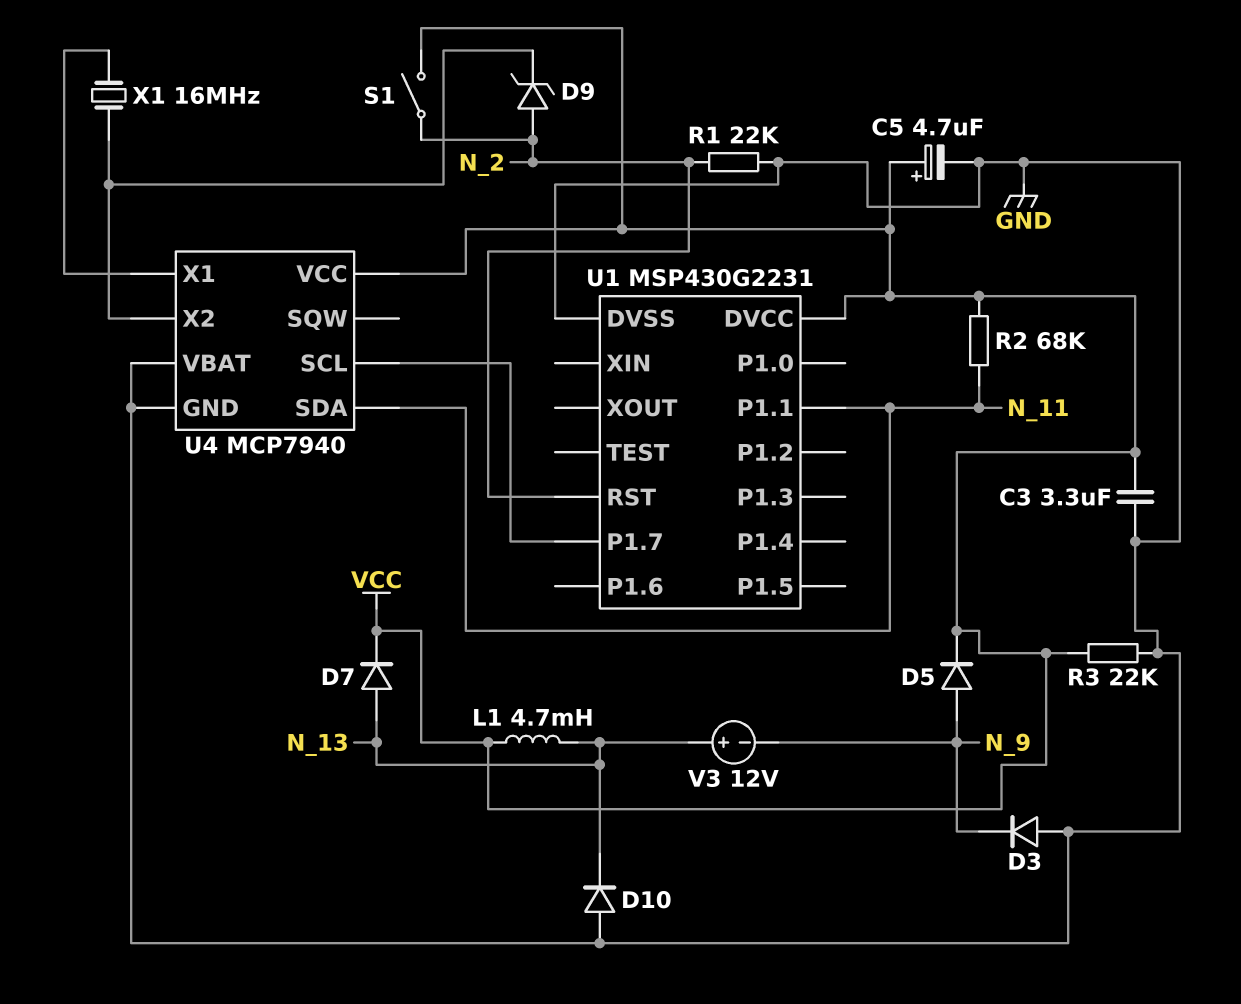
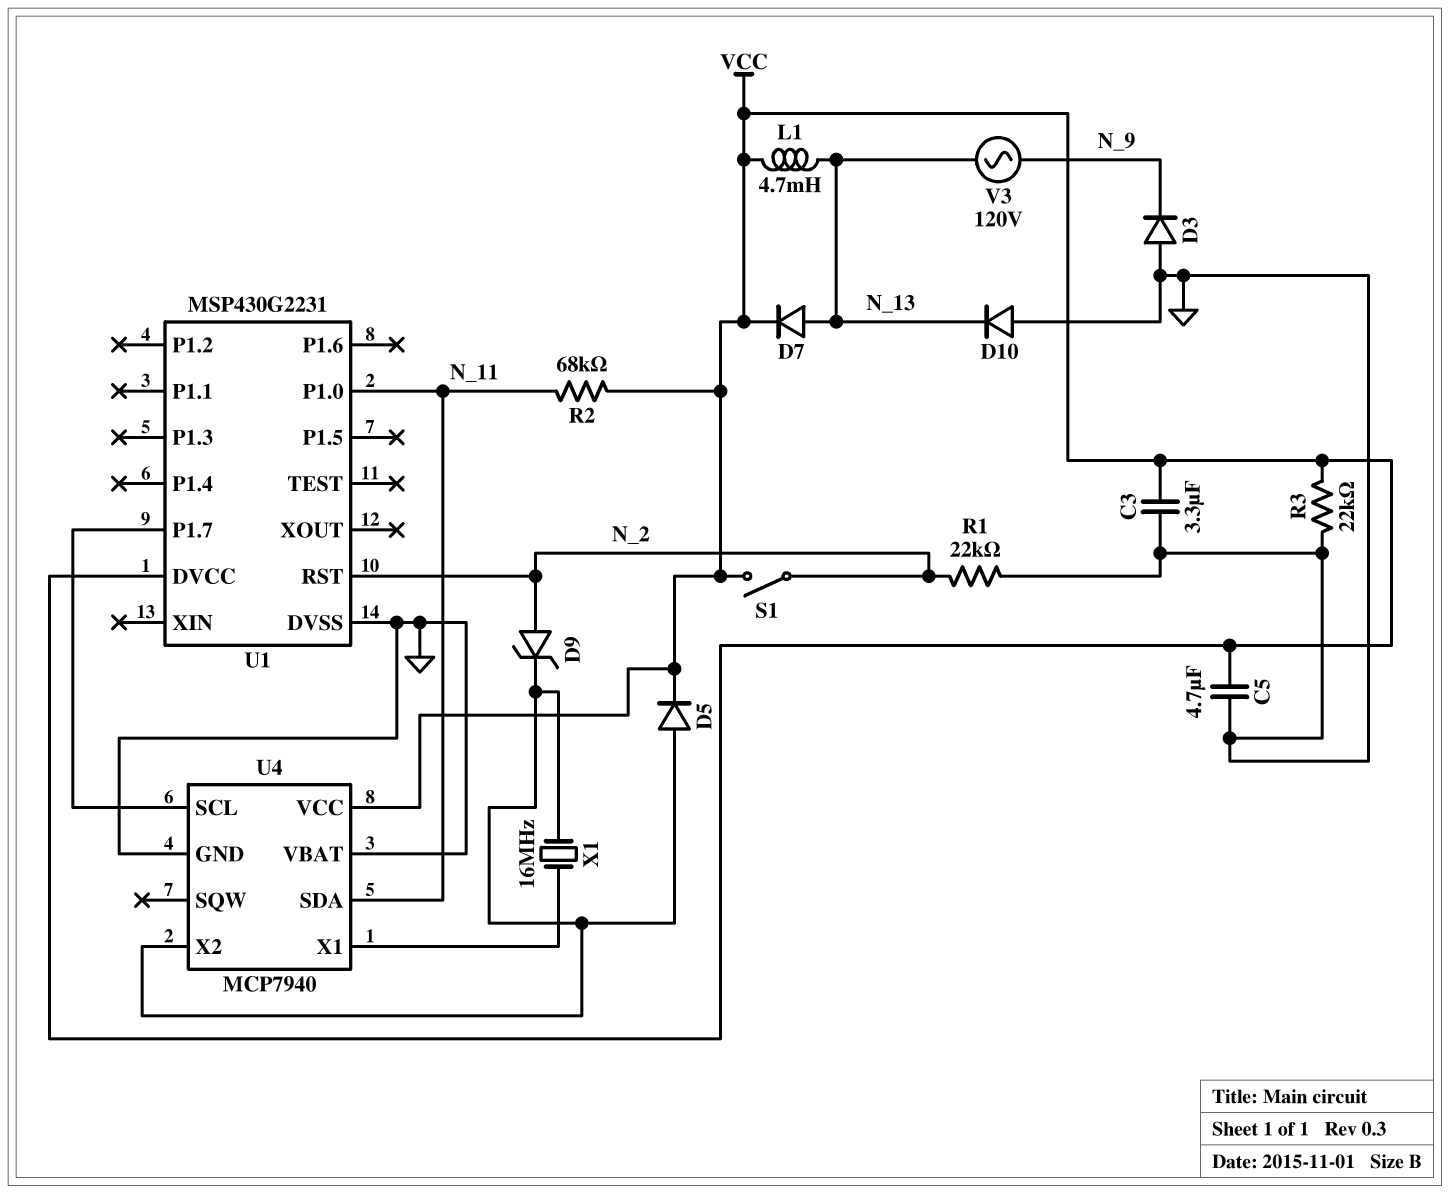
C5: 4.7uF (plus VCC, minus GND) -> 4.7uF (GND, VCC)
D5: diode (A N_9, K VCC) -> diode (A U4/X2, K VCC)
U1 pin P1.0: none -> N_11
U1 pin P1.1: N_11 -> none
V3: 12V (plus N_13, minus N_9) -> AC 120V (N_9, N_13)

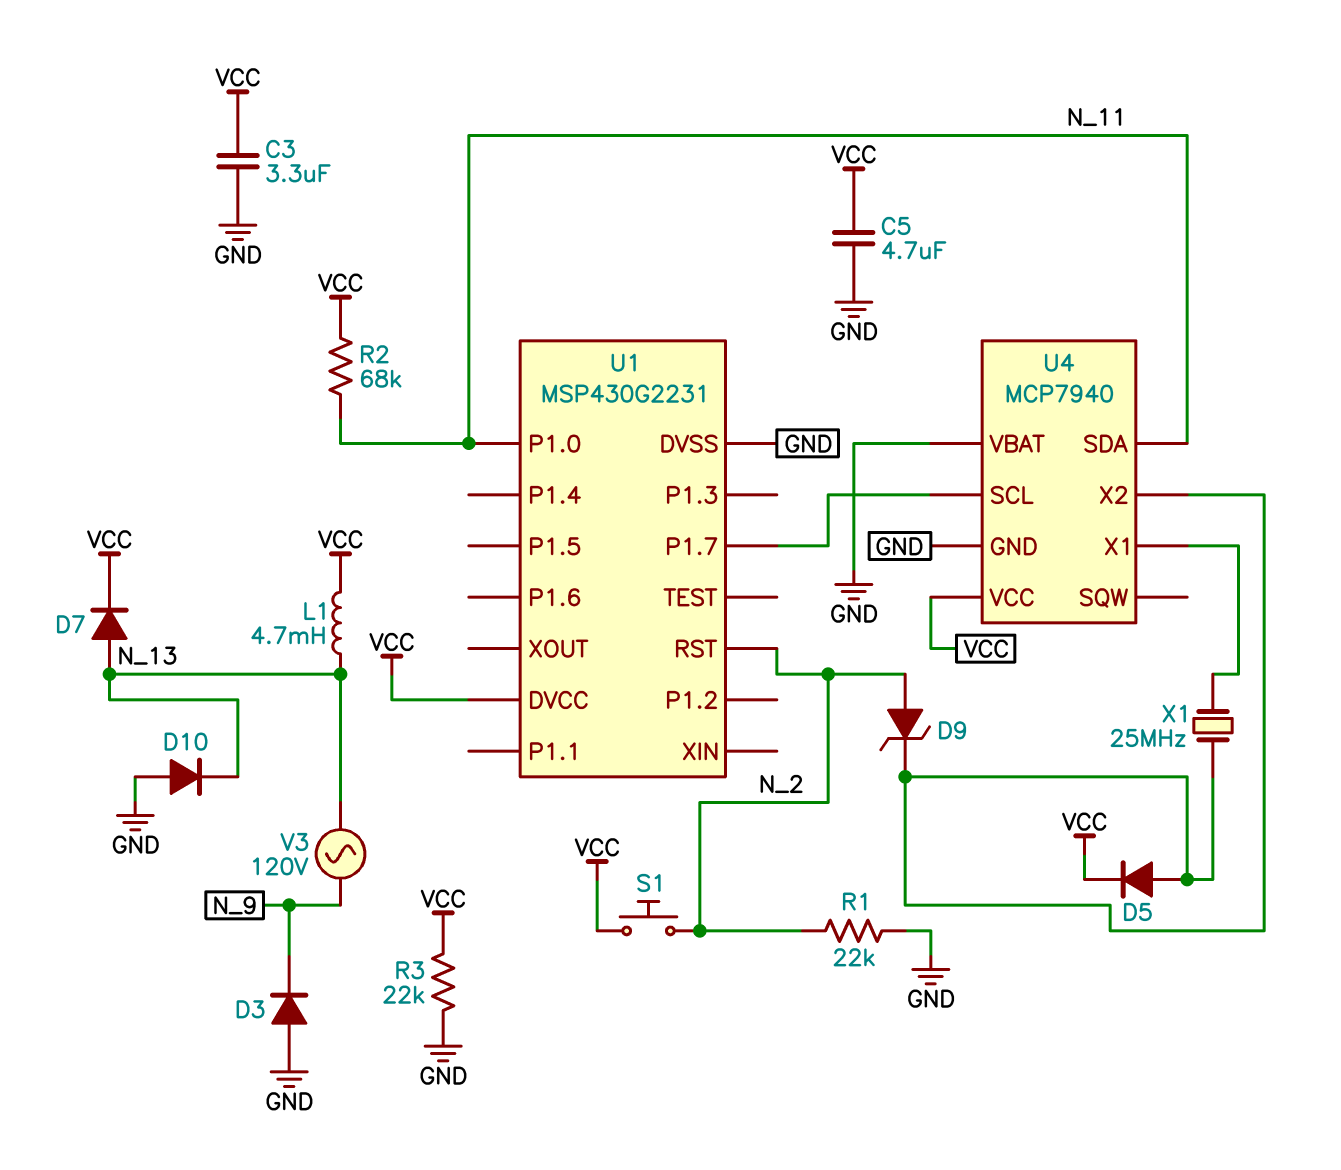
S1: switch (N_2, VCC) -> button (N_2, VCC)
X1: 16MHz (U4/X1, U4/X2) -> 25MHz (U4/X1, U4/X2)

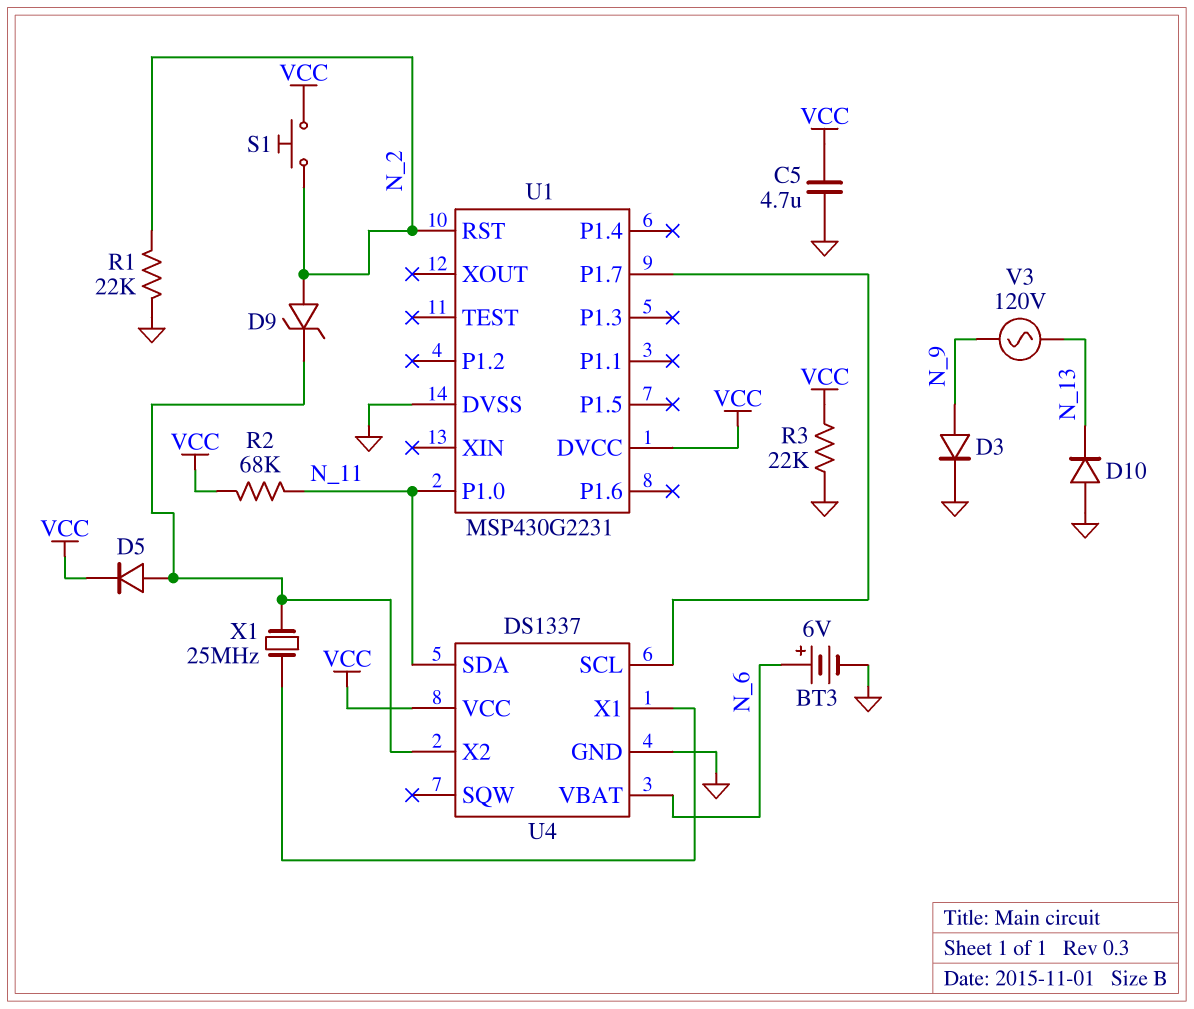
BT3: none -> 6V (plus N_6, minus GND)
C3: 3.3uF (GND, VCC) -> none
D3: diode (A GND, K N_9) -> diode (A N_9, K GND)
D7: diode (A N_13, K VCC) -> none
L1: 4.7mH (N_13, VCC) -> none
U4: MCP7940 -> DS1337
U4 pin VBAT: GND -> N_6

